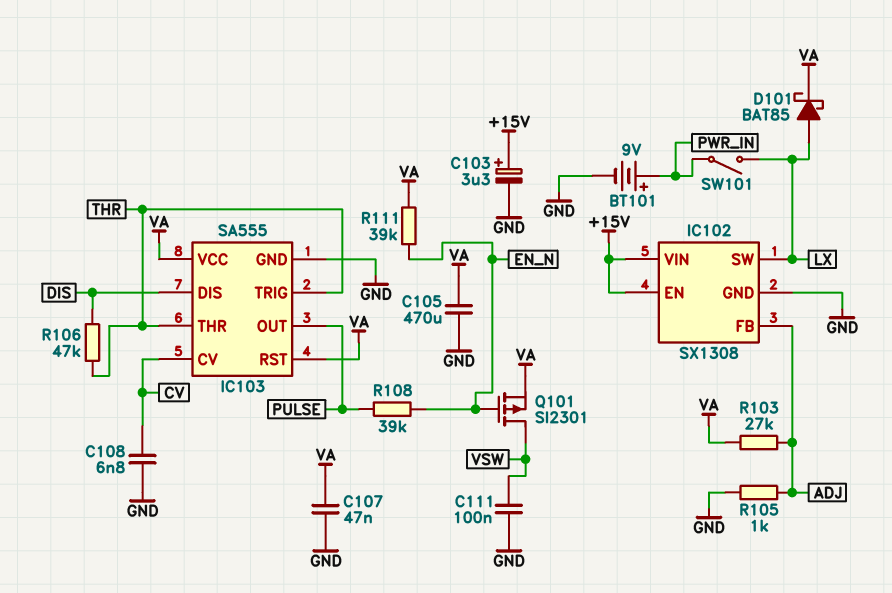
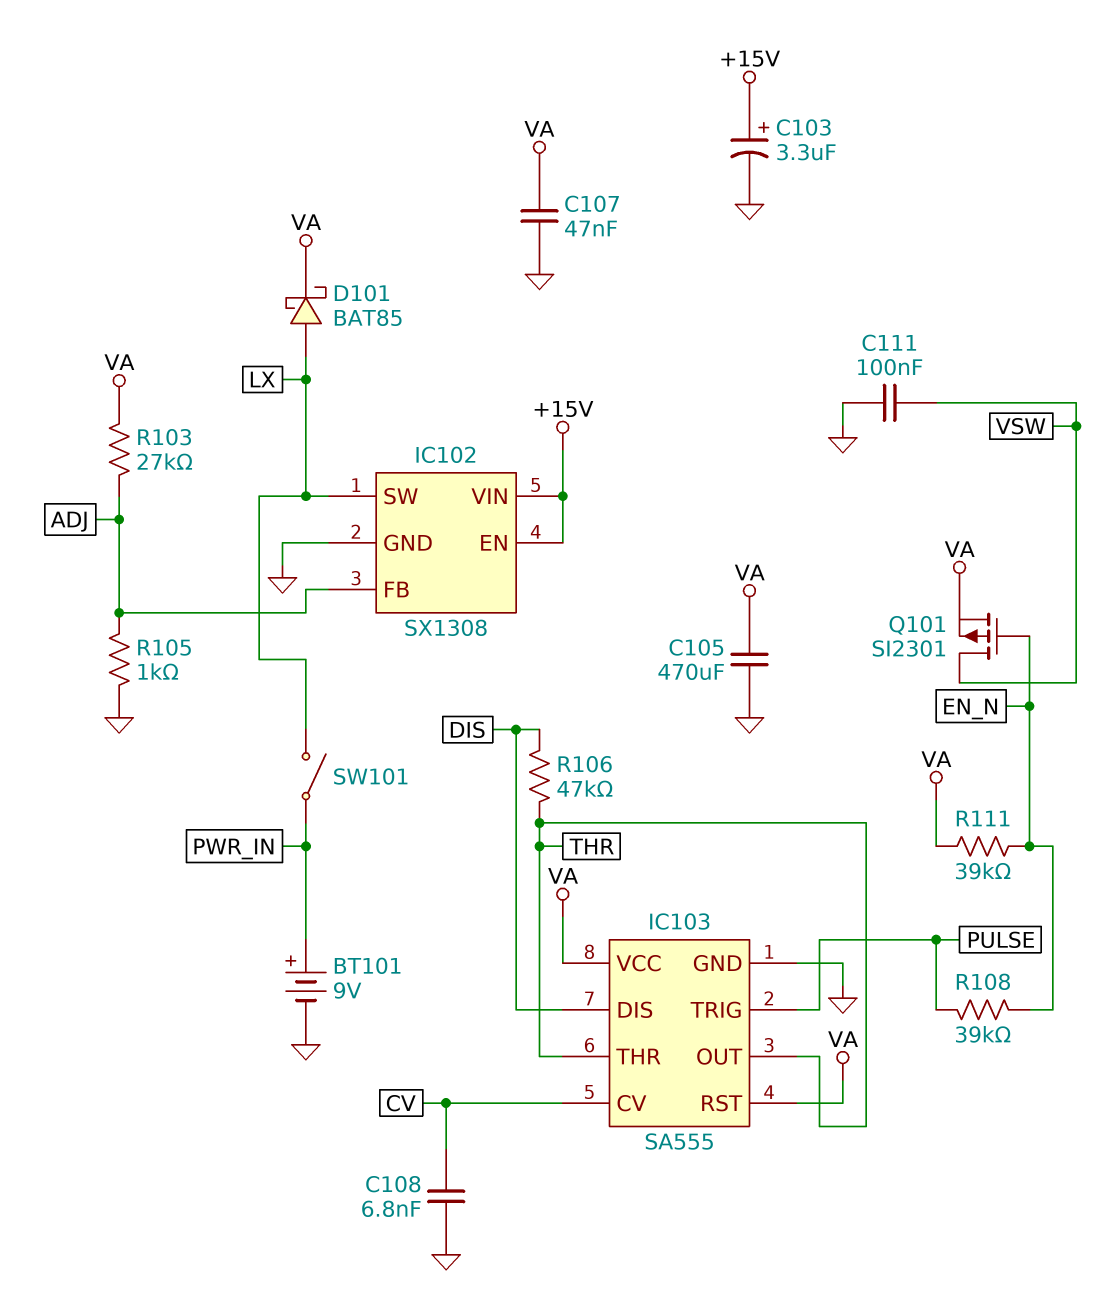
IC103 pin OUT: PULSE -> THR
IC103 pin TRIG: THR -> PULSE

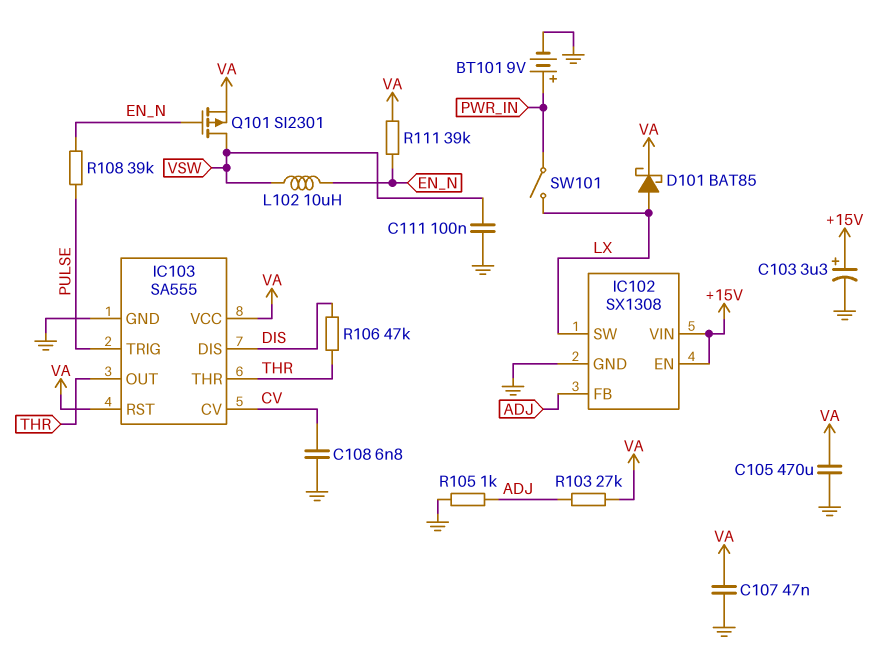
L102: none -> 10uH (EN_N, VSW)

